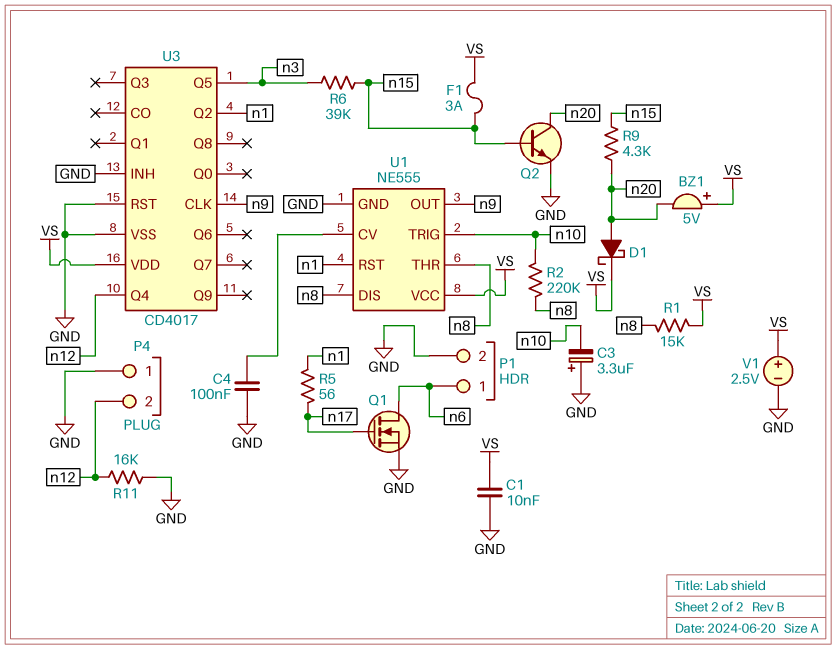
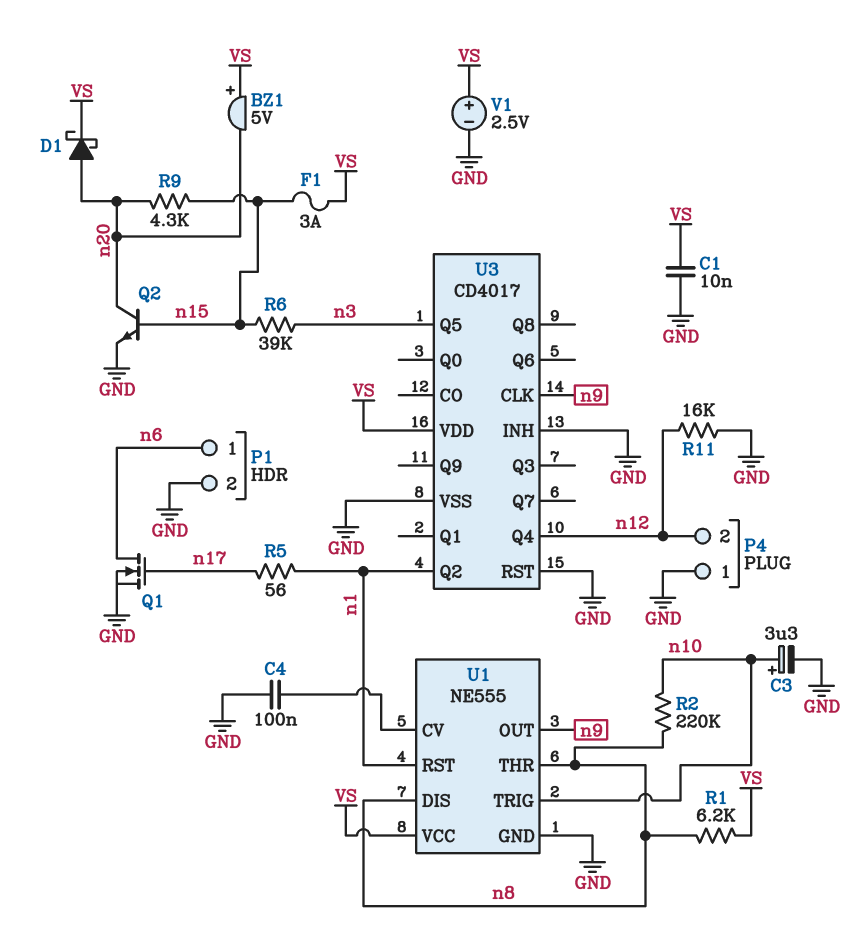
C3: 3.3uF (plus GND, minus n10) -> 3.3uF (plus n10, minus GND)
R1: 15k (VS, n8) -> 6.2k (VS, n8)

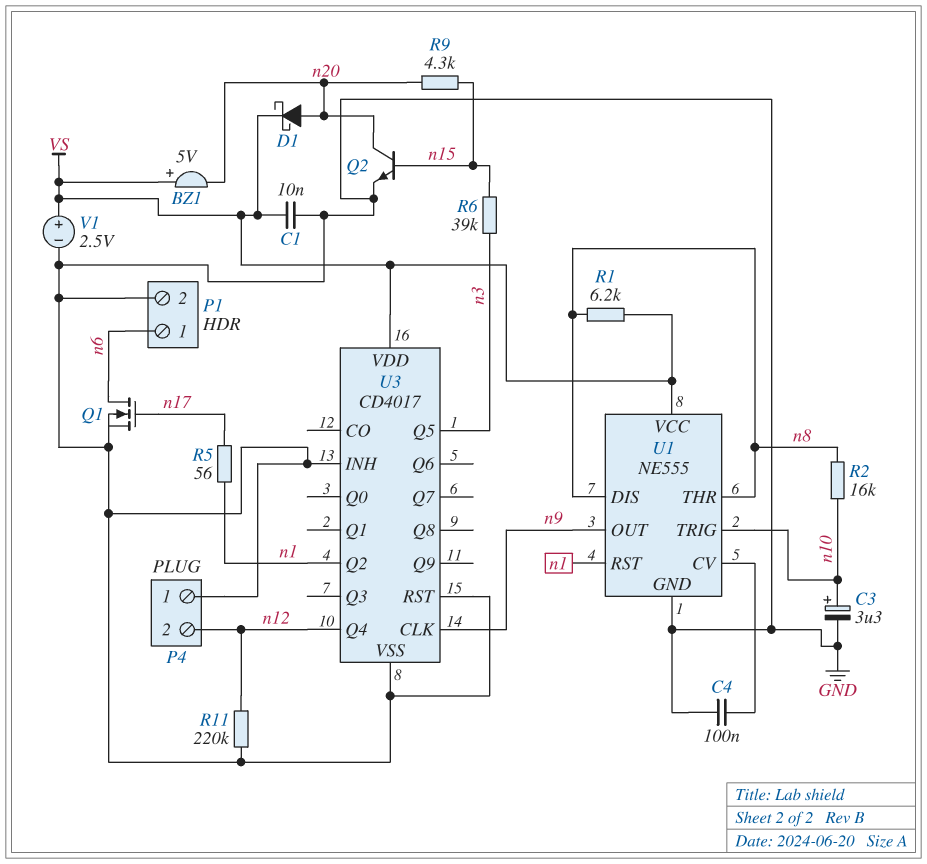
F1: 3A (VS, n15) -> none
R2: 220k (n8, n10) -> 16k (n8, n10)
R11: 16k (GND, n12) -> 220k (GND, n12)

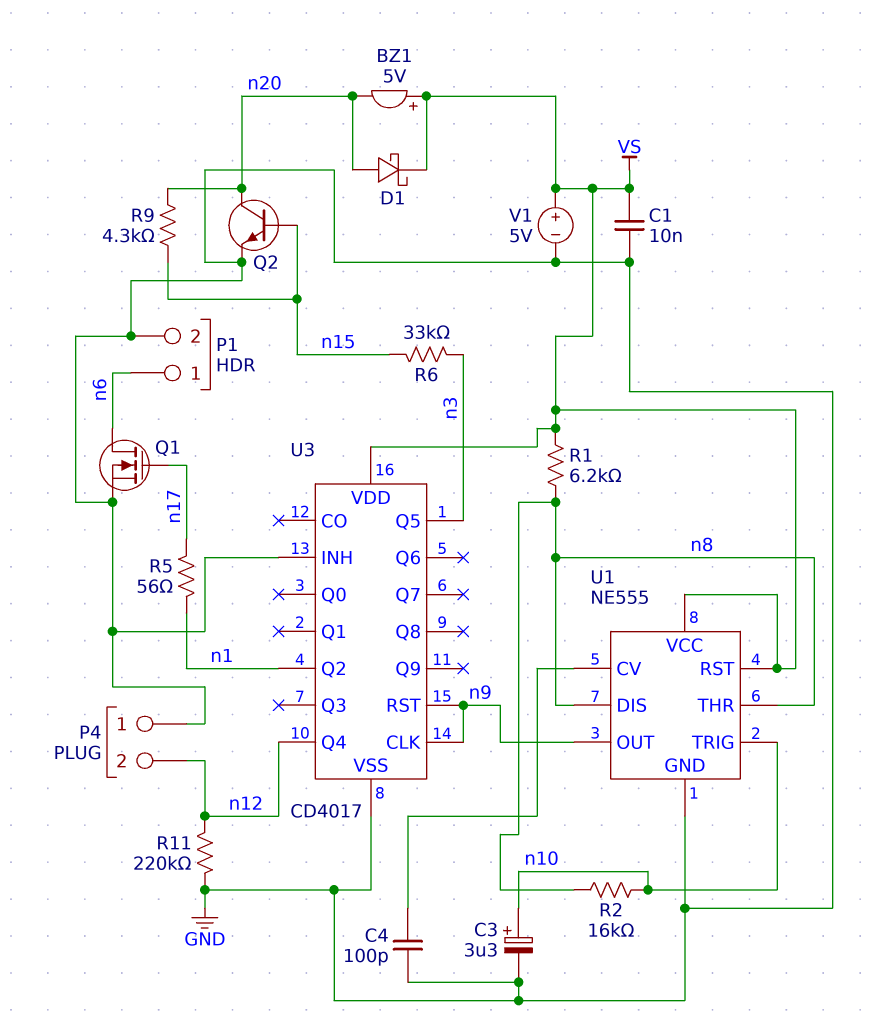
C4: 100nF (GND, U1/CV) -> 100pF (GND, U1/CV)
R6: 39k (n3, n15) -> 33k (n3, n15)
U1 pin RST: n1 -> VS
U3 pin RST: GND -> n9
V1: 2.5V (plus VS, minus GND) -> 5V (plus VS, minus GND)

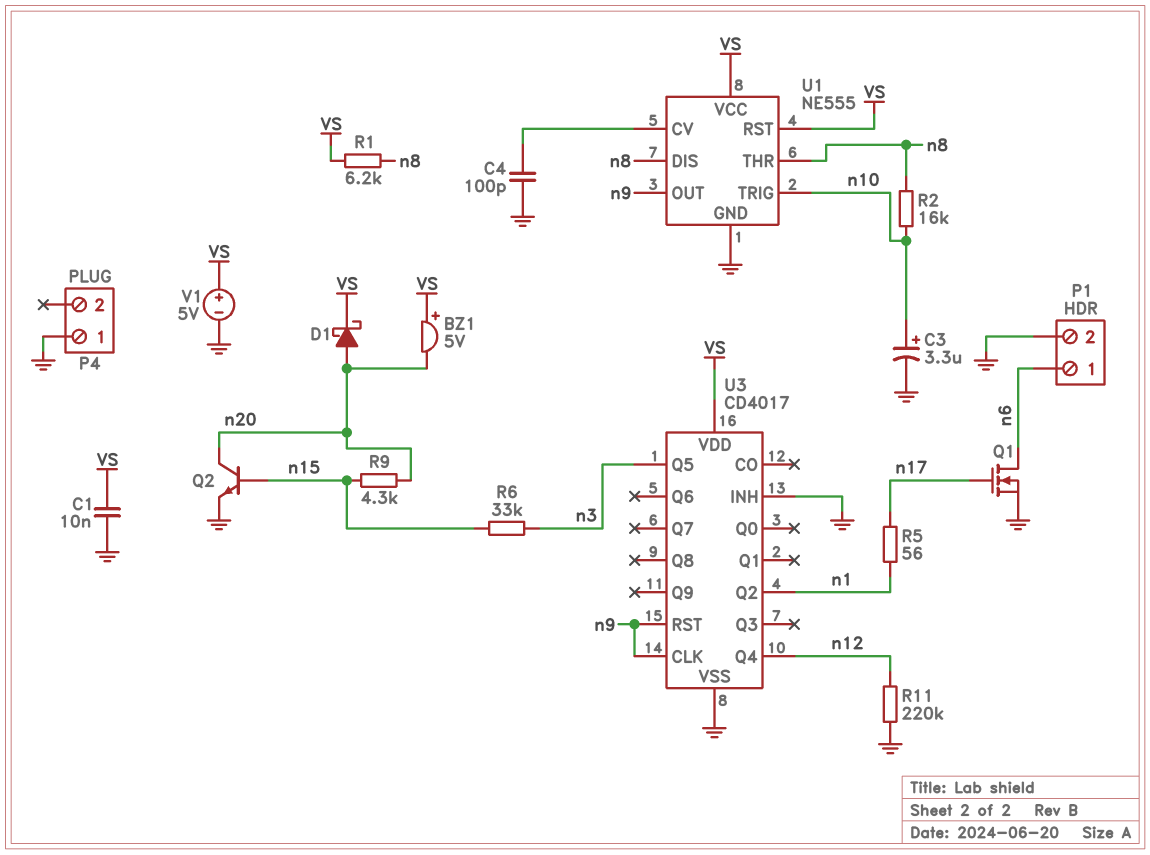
P4 pin 2: n12 -> none

